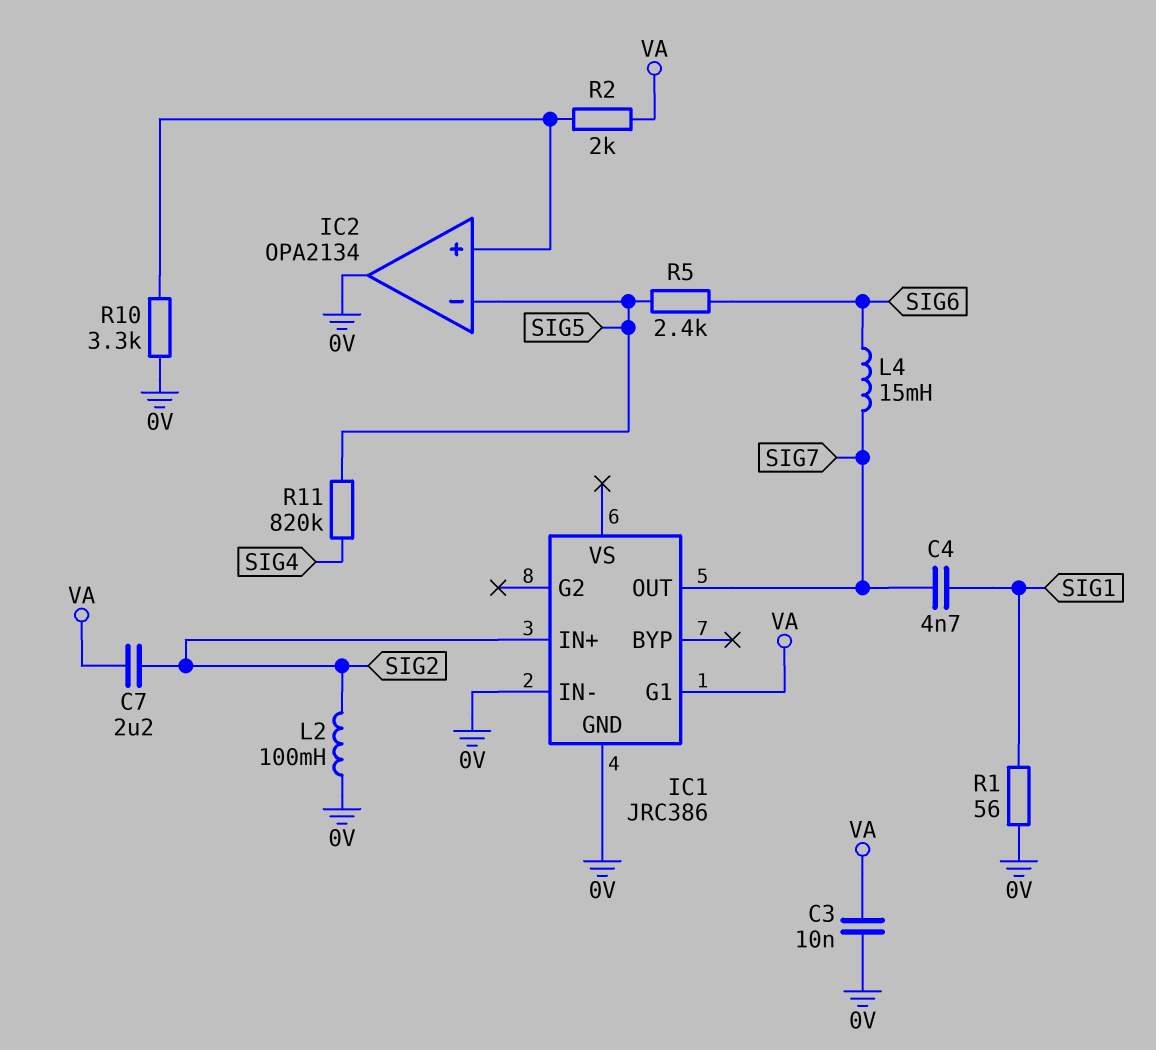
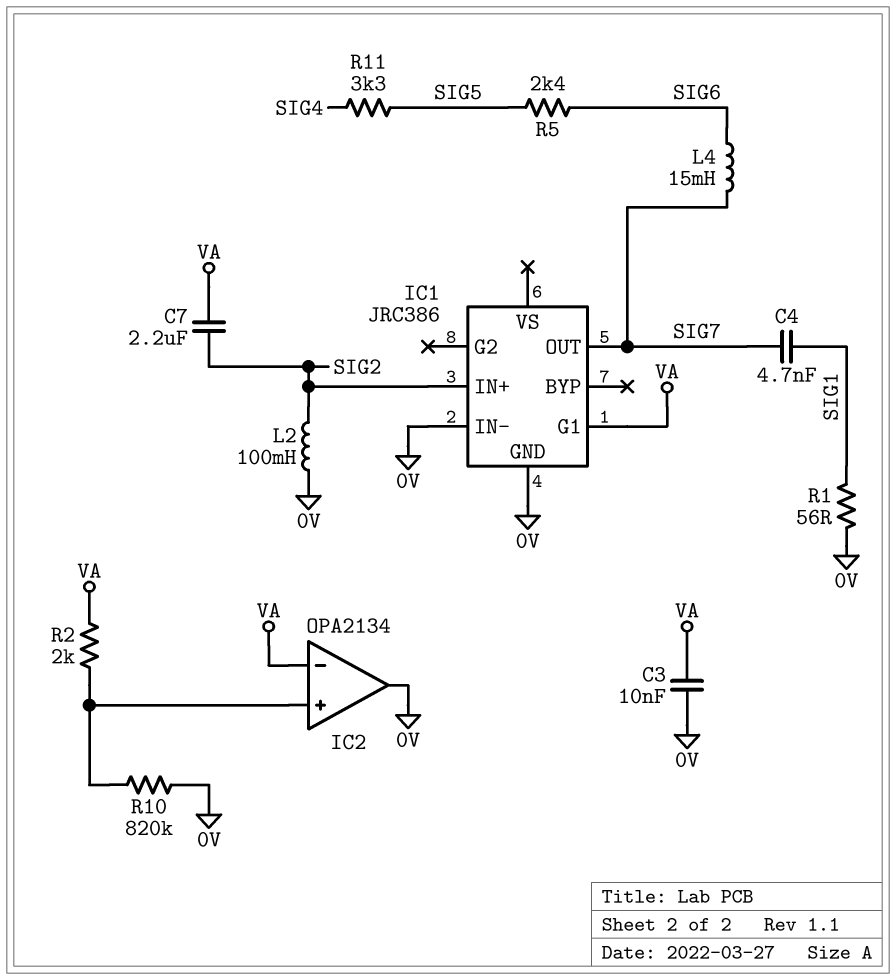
IC2 pin in-: SIG5 -> VA
R10: 3.3k (0V, IC2/in+) -> 820k (0V, IC2/in+)
R11: 820k (SIG4, SIG5) -> 3.3k (SIG4, SIG5)

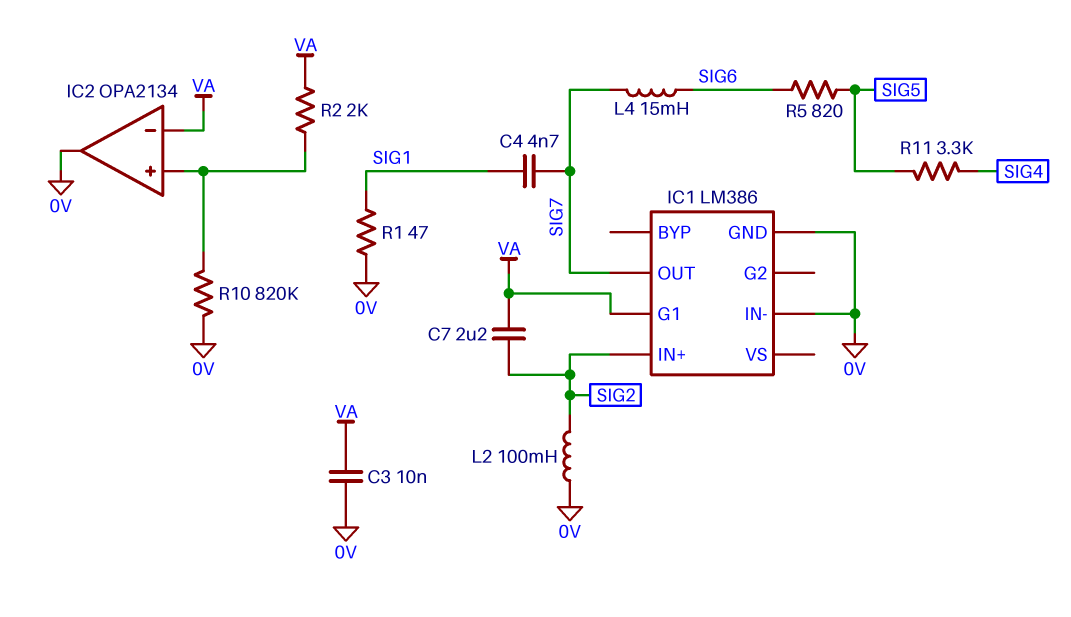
IC1: JRC386 -> LM386
R1: 56 (0V, SIG1) -> 47 (0V, SIG1)
R5: 2.4k (SIG5, SIG6) -> 820 (SIG5, SIG6)

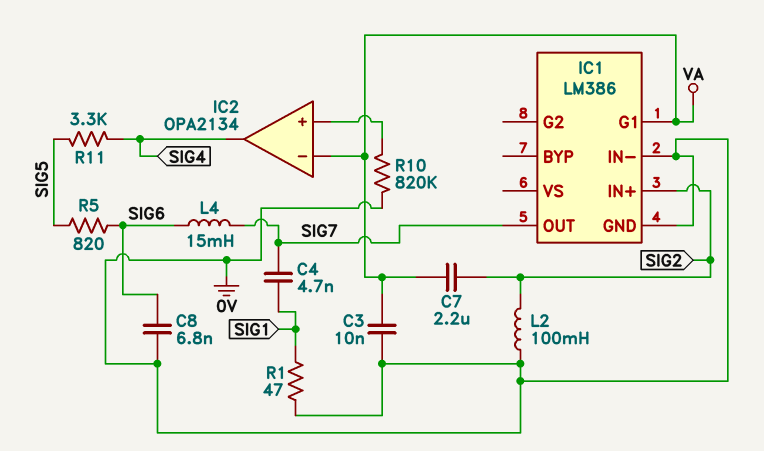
C8: none -> 6.8nF (0V, SIG6)
IC2 pin out: 0V -> SIG4
R2: 2k (IC2/in+, VA) -> none

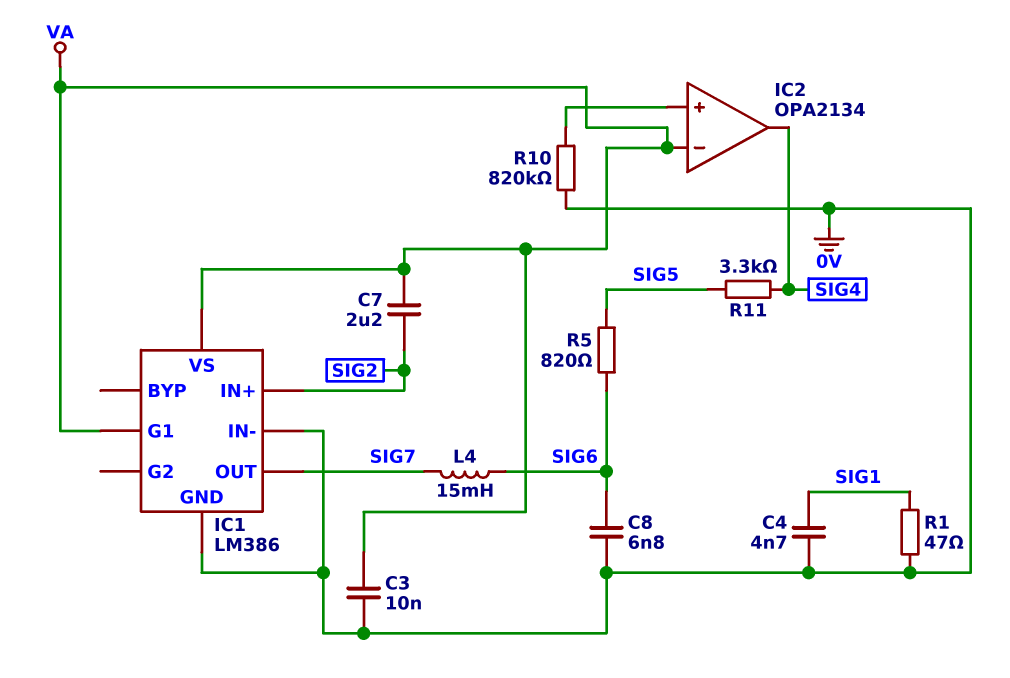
C4: 4.7nF (SIG1, SIG7) -> 4.7nF (0V, SIG1)
IC1 pin VS: none -> VA
L2: 100mH (0V, SIG2) -> none

